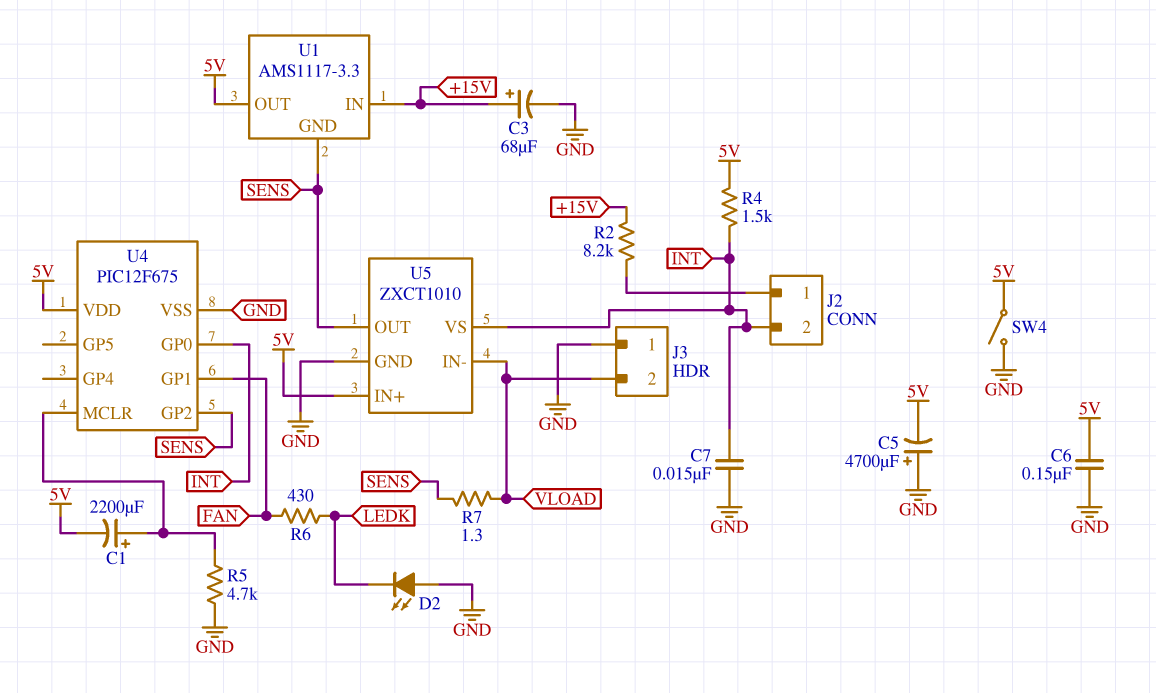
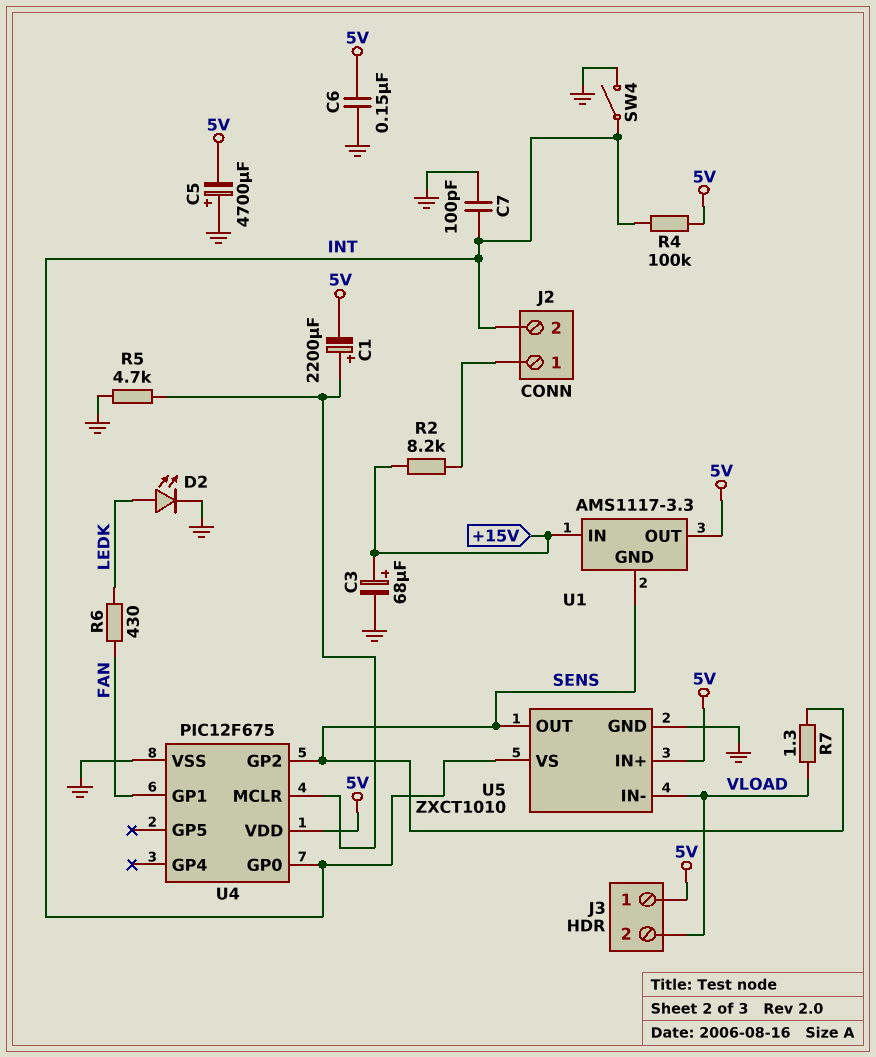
C7: 15nF (GND, INT) -> 100pF (GND, INT)
D2: LED (A GND, K LEDK) -> LED (A LEDK, K GND)
J3 pin 1: GND -> 5V
R4: 1.5k (5V, INT) -> 100k (5V, INT)
SW4: switch (5V, GND) -> switch (GND, INT)

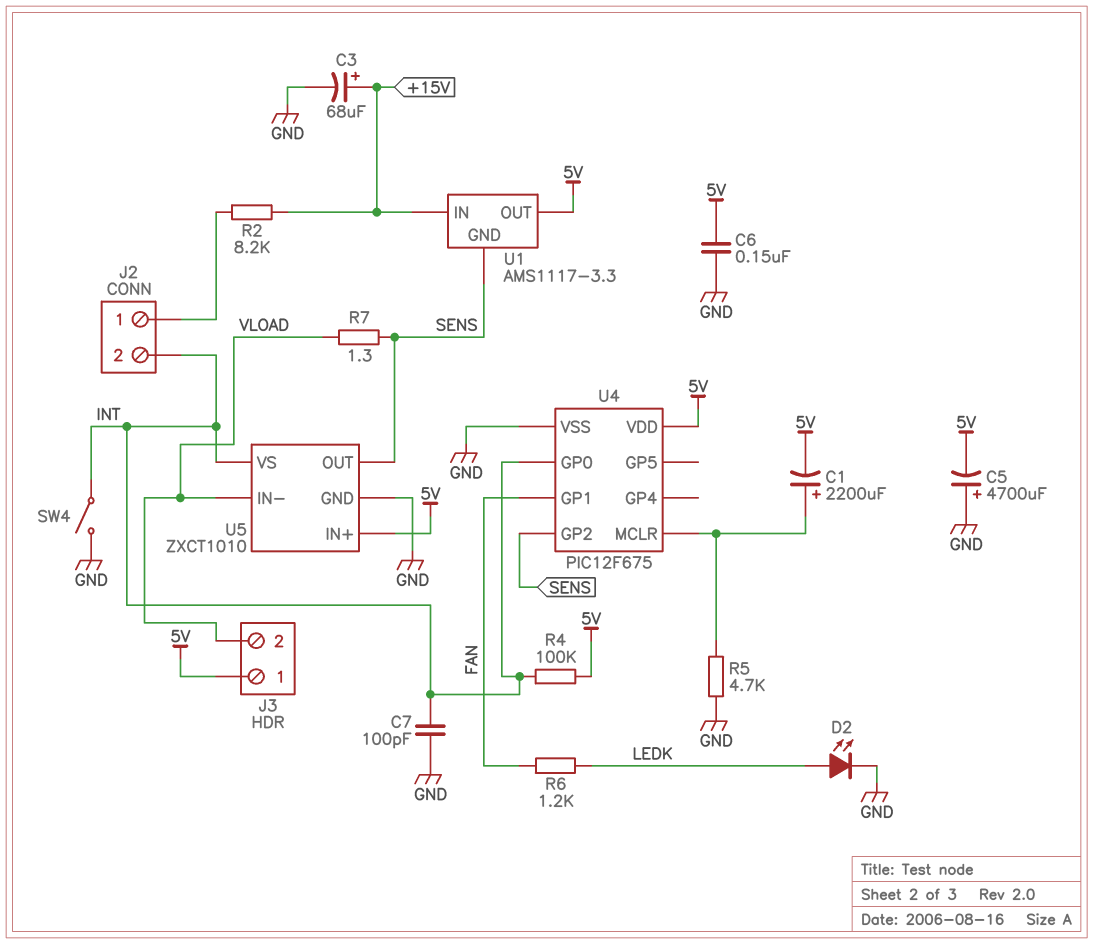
R6: 430 (FAN, LEDK) -> 1.2k (FAN, LEDK)

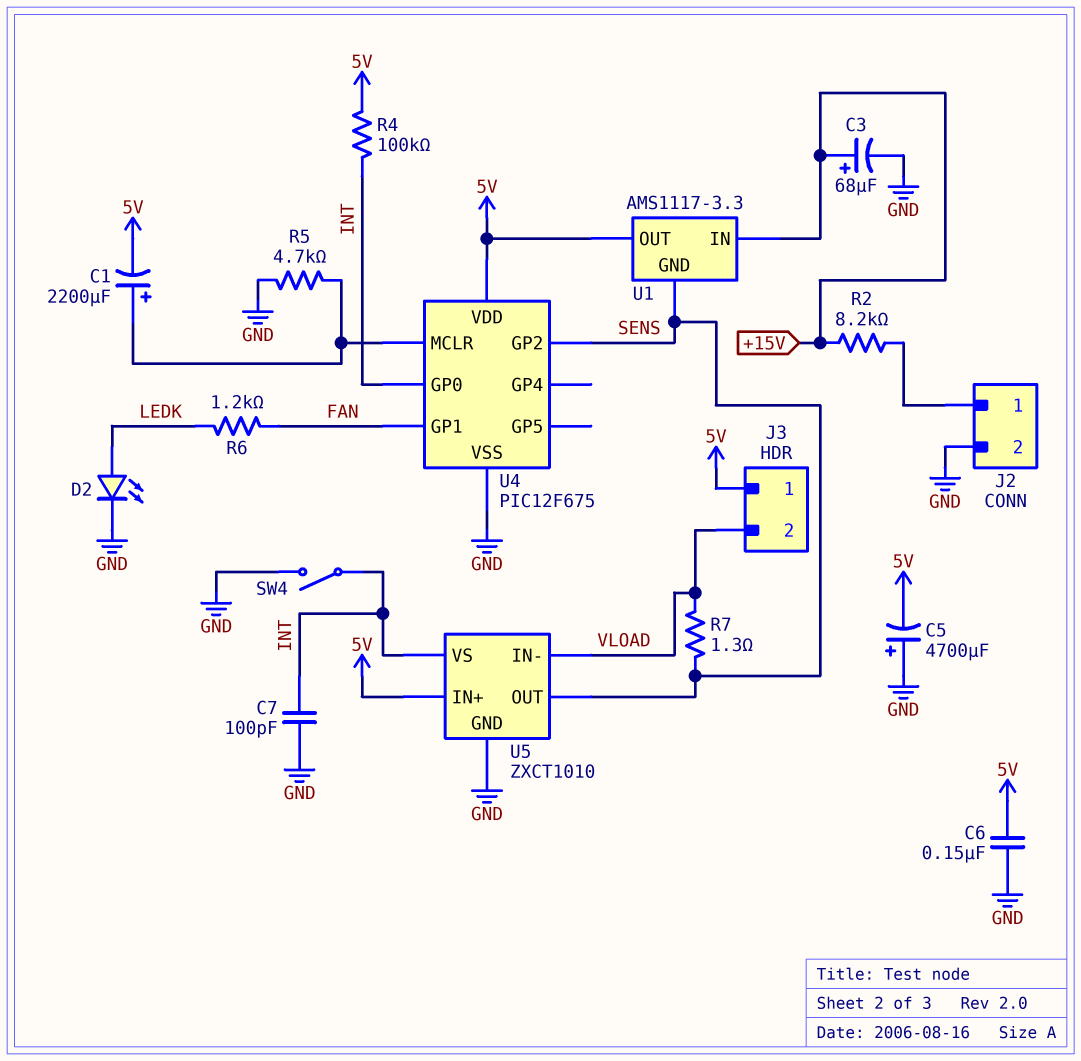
J2 pin 2: INT -> GND

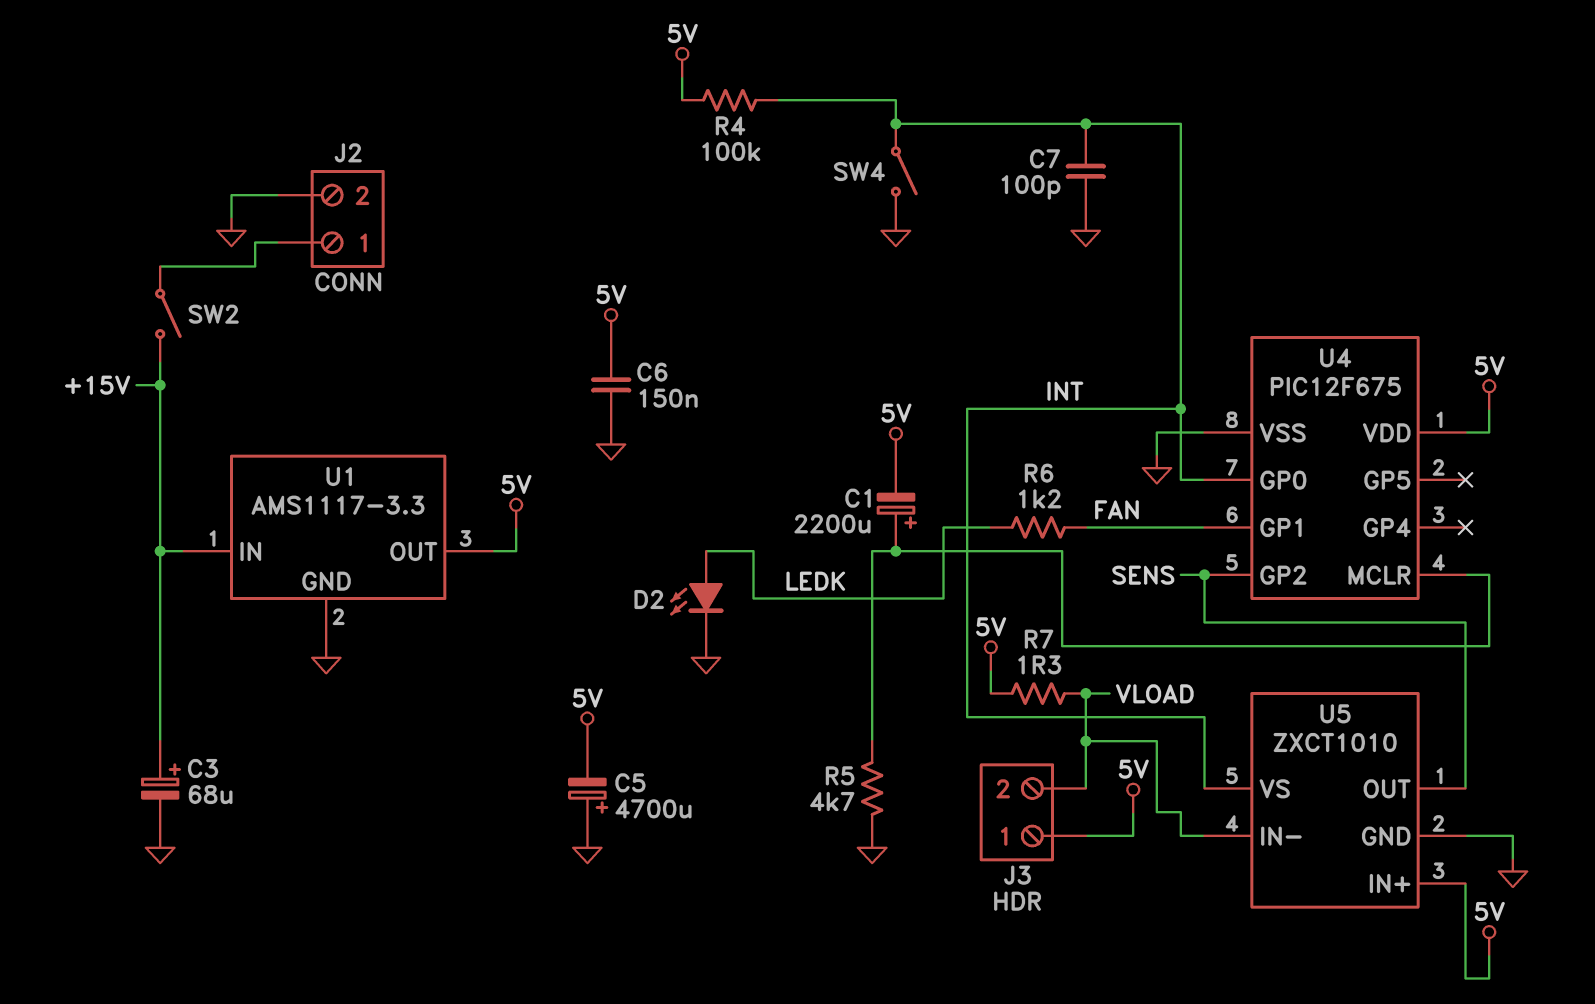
R2: 8.2k (+15V, J2/1) -> none
R7: 1.3 (SENS, VLOAD) -> 1.3 (5V, VLOAD)
SW2: none -> switch (+15V, J2/1)
U1 pin GND: SENS -> GND

